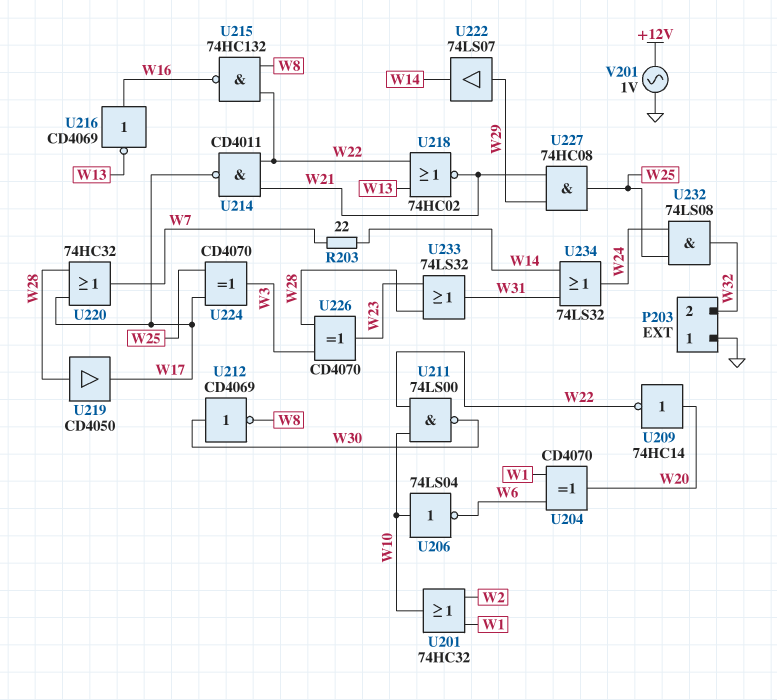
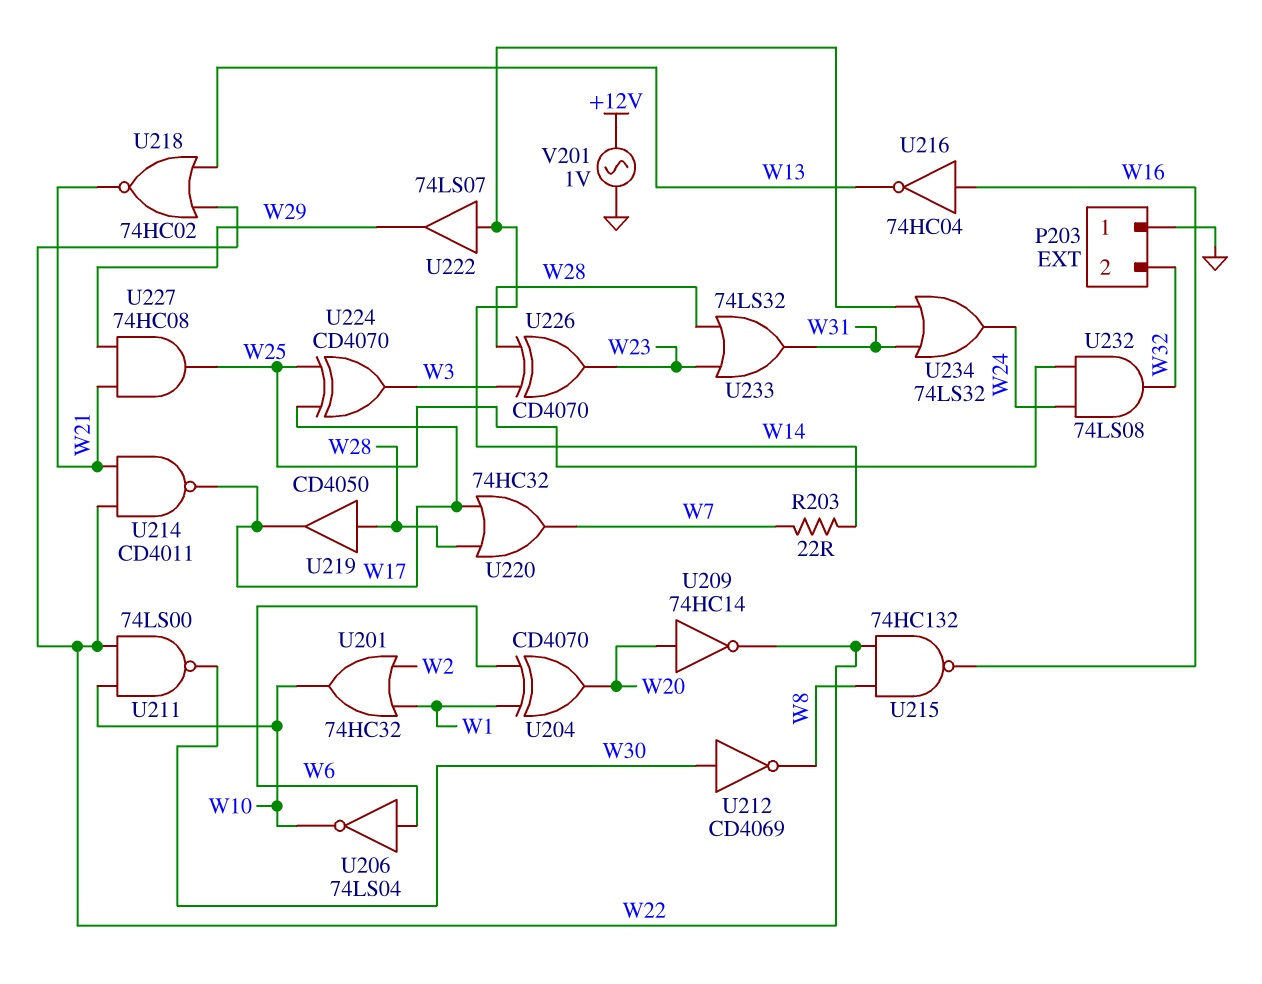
U206: NOT 74LS04 (in W10, out W6) -> NOT 74LS04 (in W6, out W10)
U216: NOT CD4069 (in W16, out W13) -> NOT 74HC04 (in W16, out W13)
U222: buffer 74LS07 (in W29, out W14) -> buffer 74LS07 (in W14, out W29)

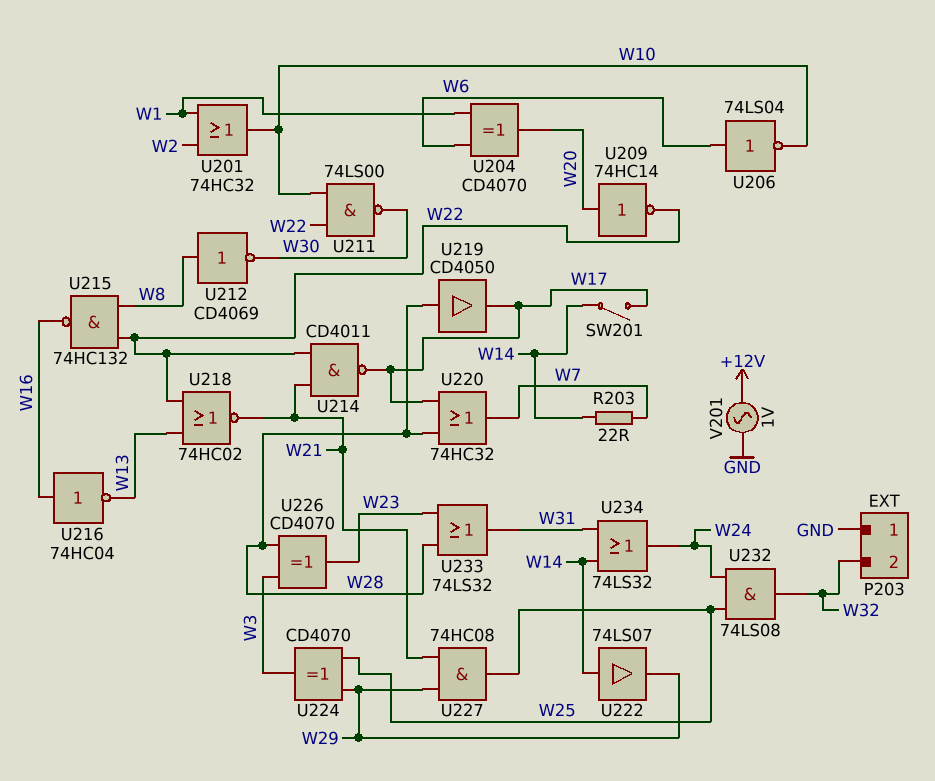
SW201: none -> switch (W14, W17)
U212: NOT CD4069 (in W30, out W8) -> NOT CD4069 (in W8, out W30)
U224: XOR CD4070 (in W17, in W25, out W3) -> XOR CD4070 (in W25, in W29, out W3)

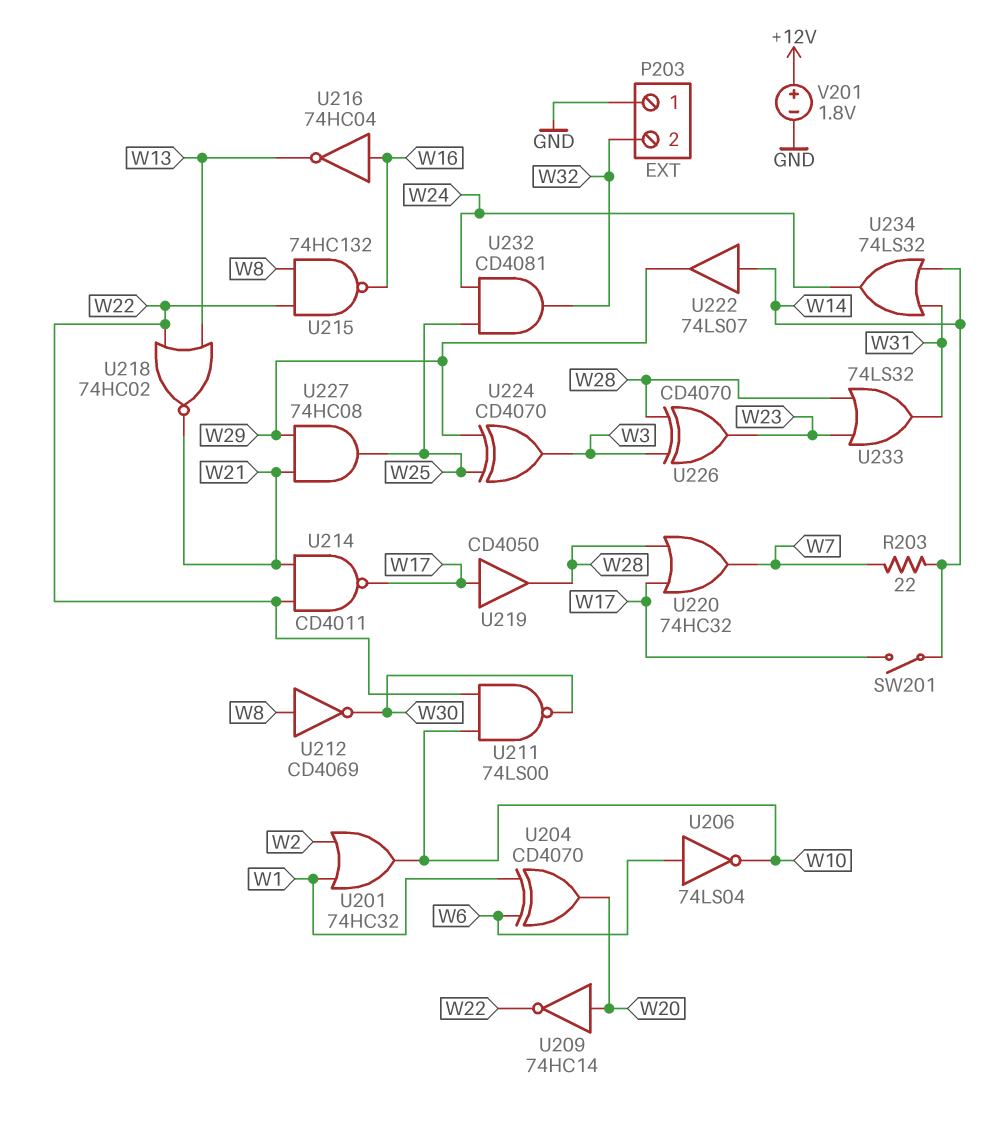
U219: buffer CD4050 (in W28, out W17) -> buffer CD4050 (in W17, out W28)
U232: AND 74LS08 (in W24, in W25, out W32) -> AND CD4081 (in W24, in W25, out W32)
V201: AC 1V (+12V, GND) -> 1.8V (plus +12V, minus GND)

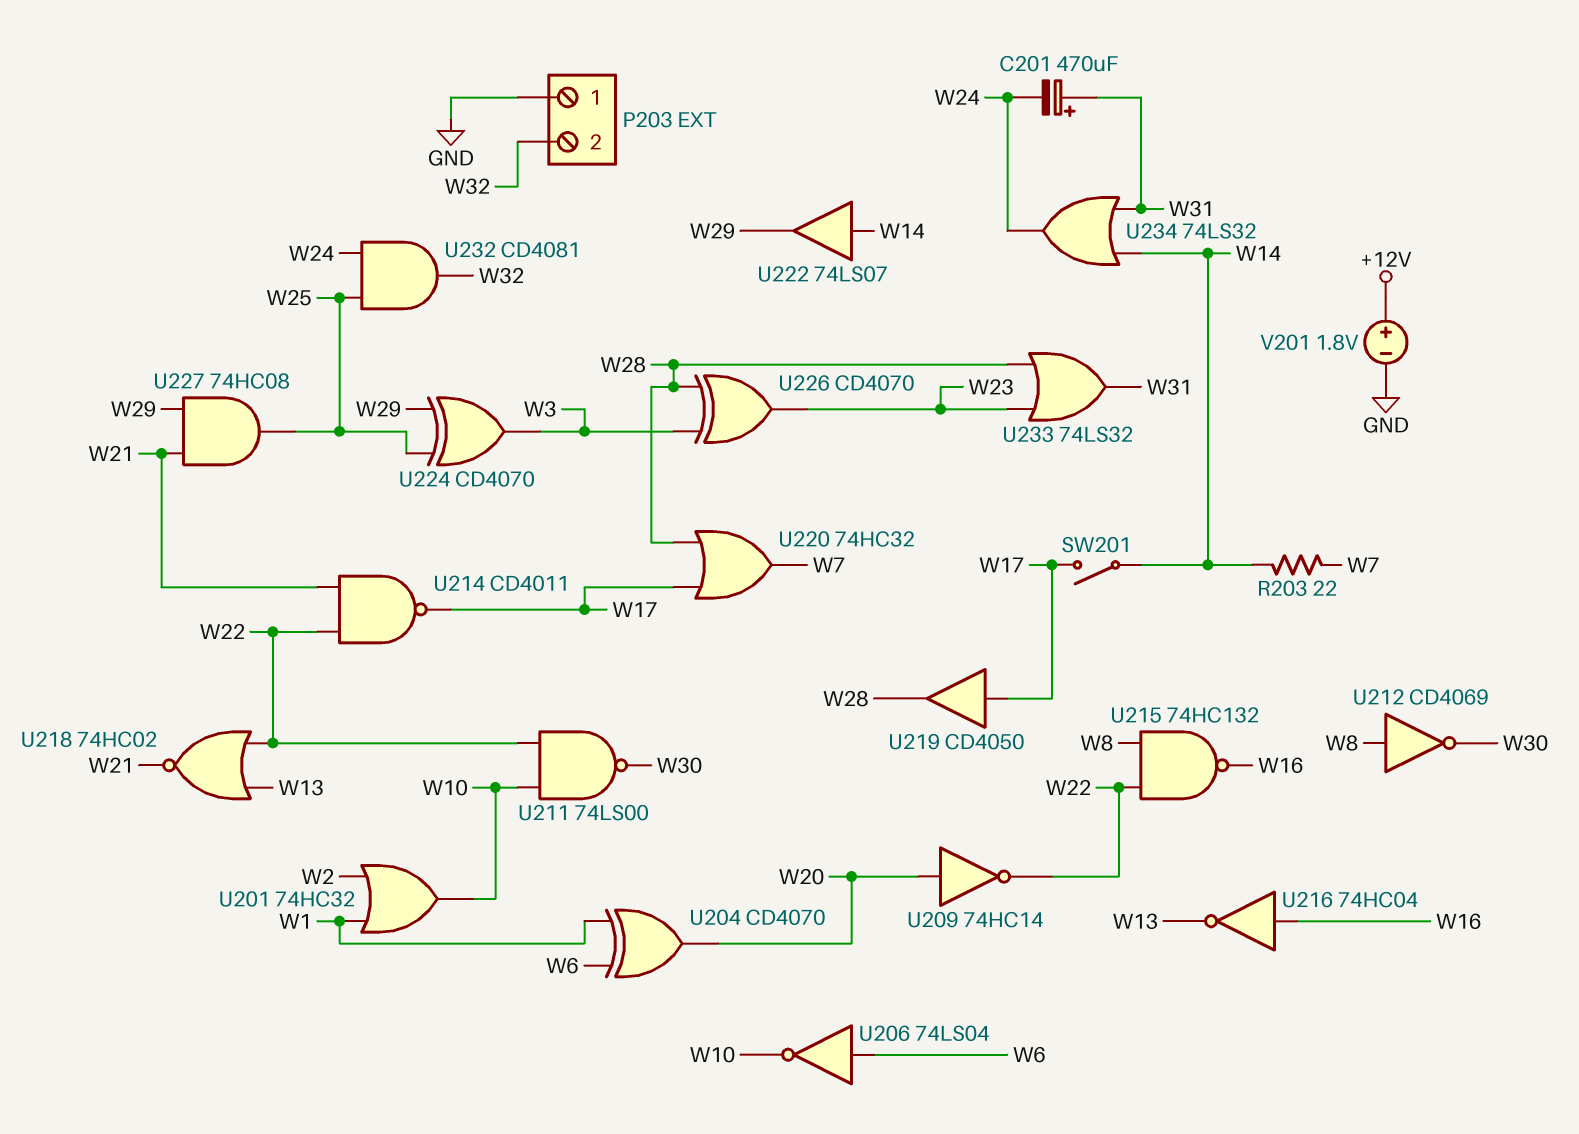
C201: none -> 470uF (plus W31, minus W24)

